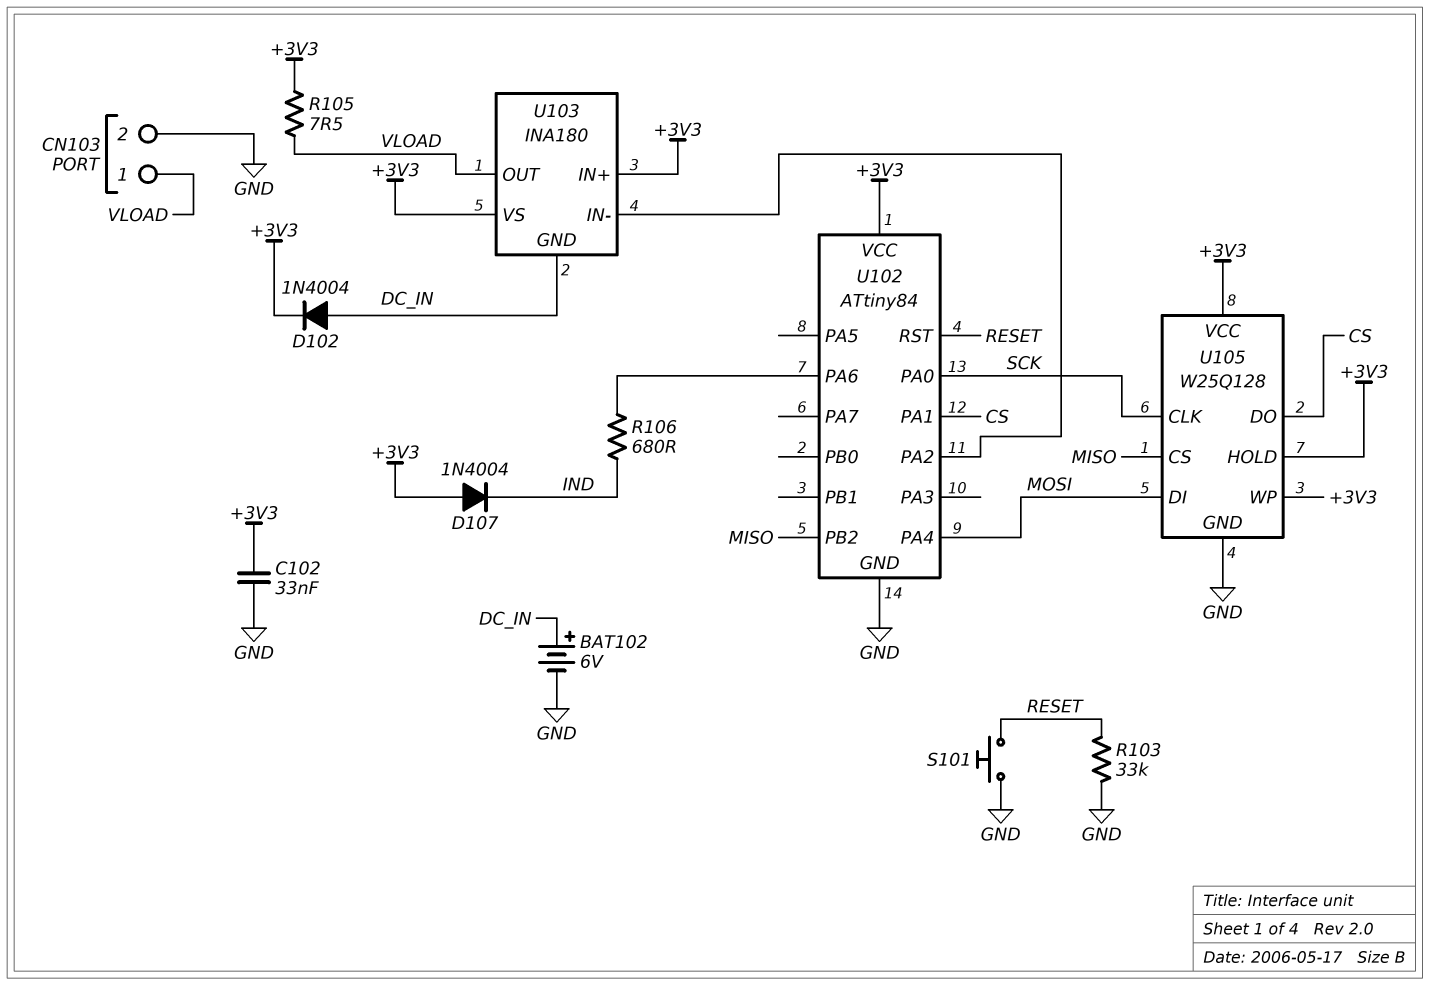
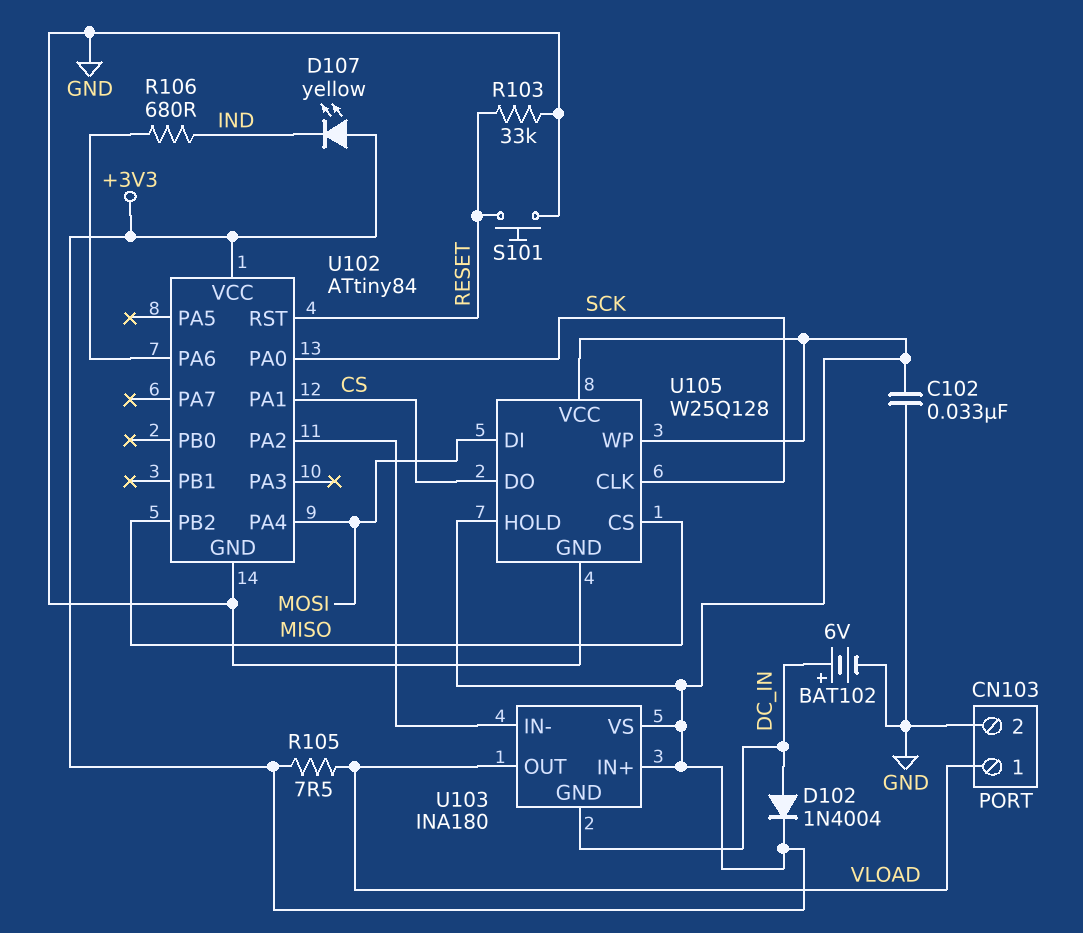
D107: diode 1N4004 (A +3V3, K IND) -> LED yellow (A +3V3, K IND)

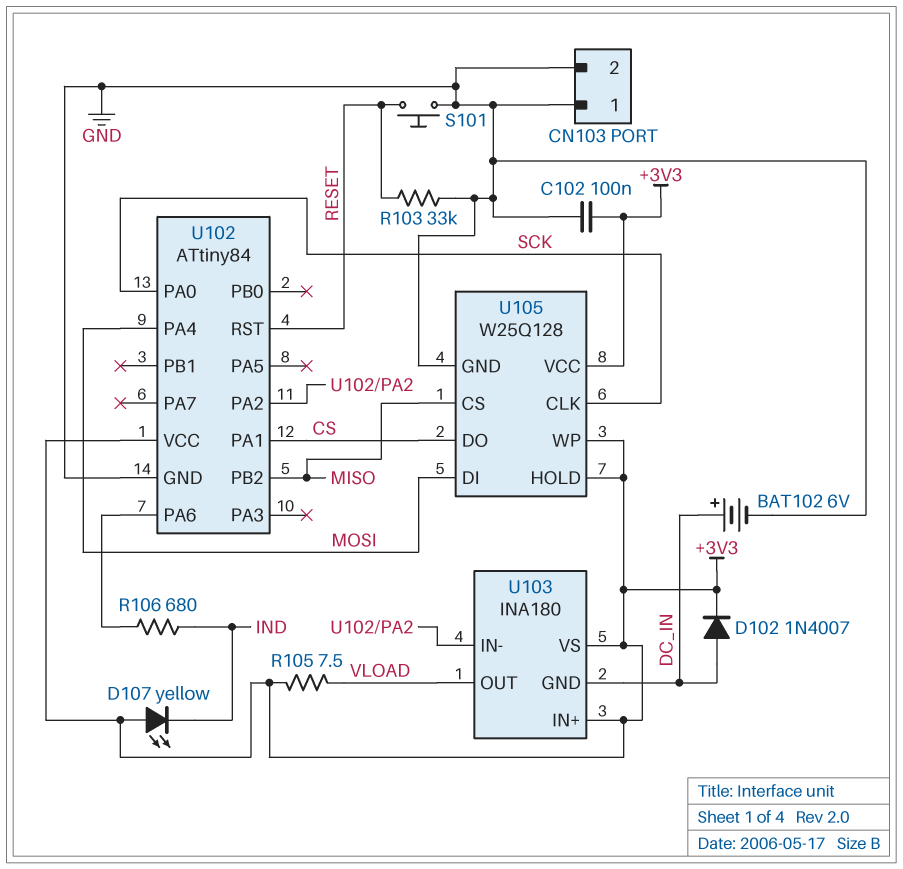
C102: 33nF (+3V3, GND) -> 100nF (+3V3, GND)
CN103 pin 1: VLOAD -> GND
D102: diode 1N4004 (A DC_IN, K +3V3) -> diode 1N4007 (A DC_IN, K +3V3)

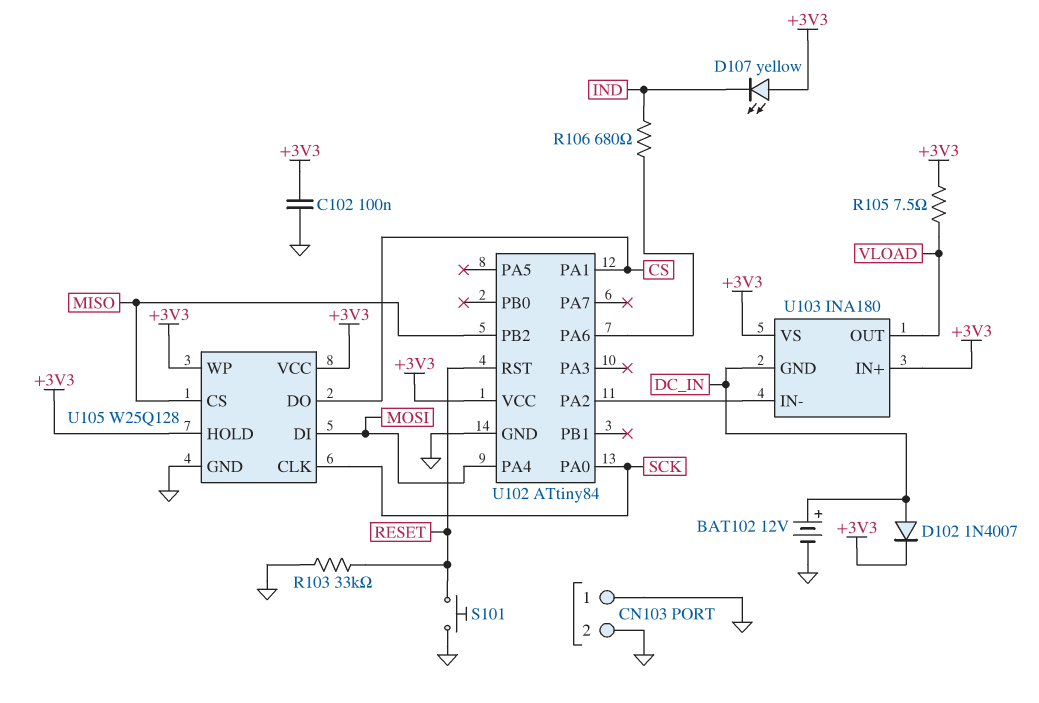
BAT102: 6V (plus DC_IN, minus GND) -> 12V (plus DC_IN, minus GND)

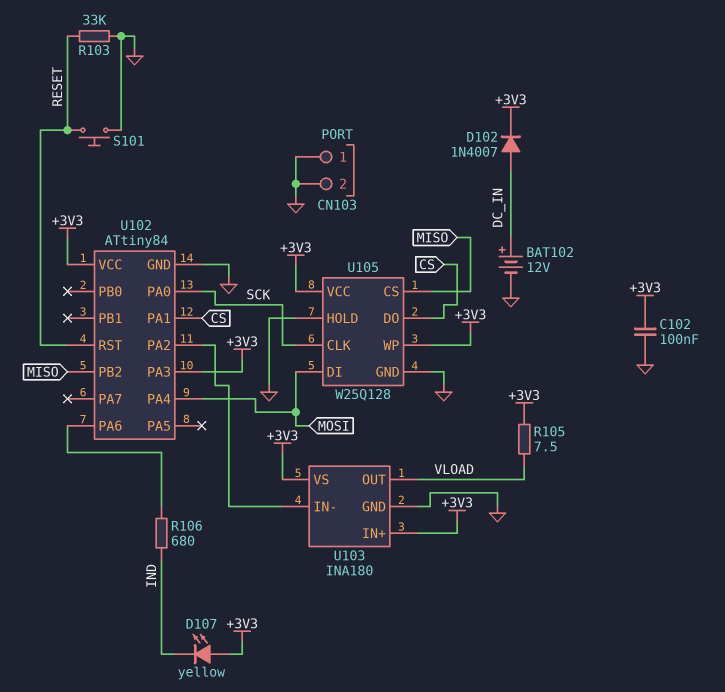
U102 pin PA3: none -> +3V3
U103 pin GND: DC_IN -> GND
U105 pin HOLD: +3V3 -> GND

